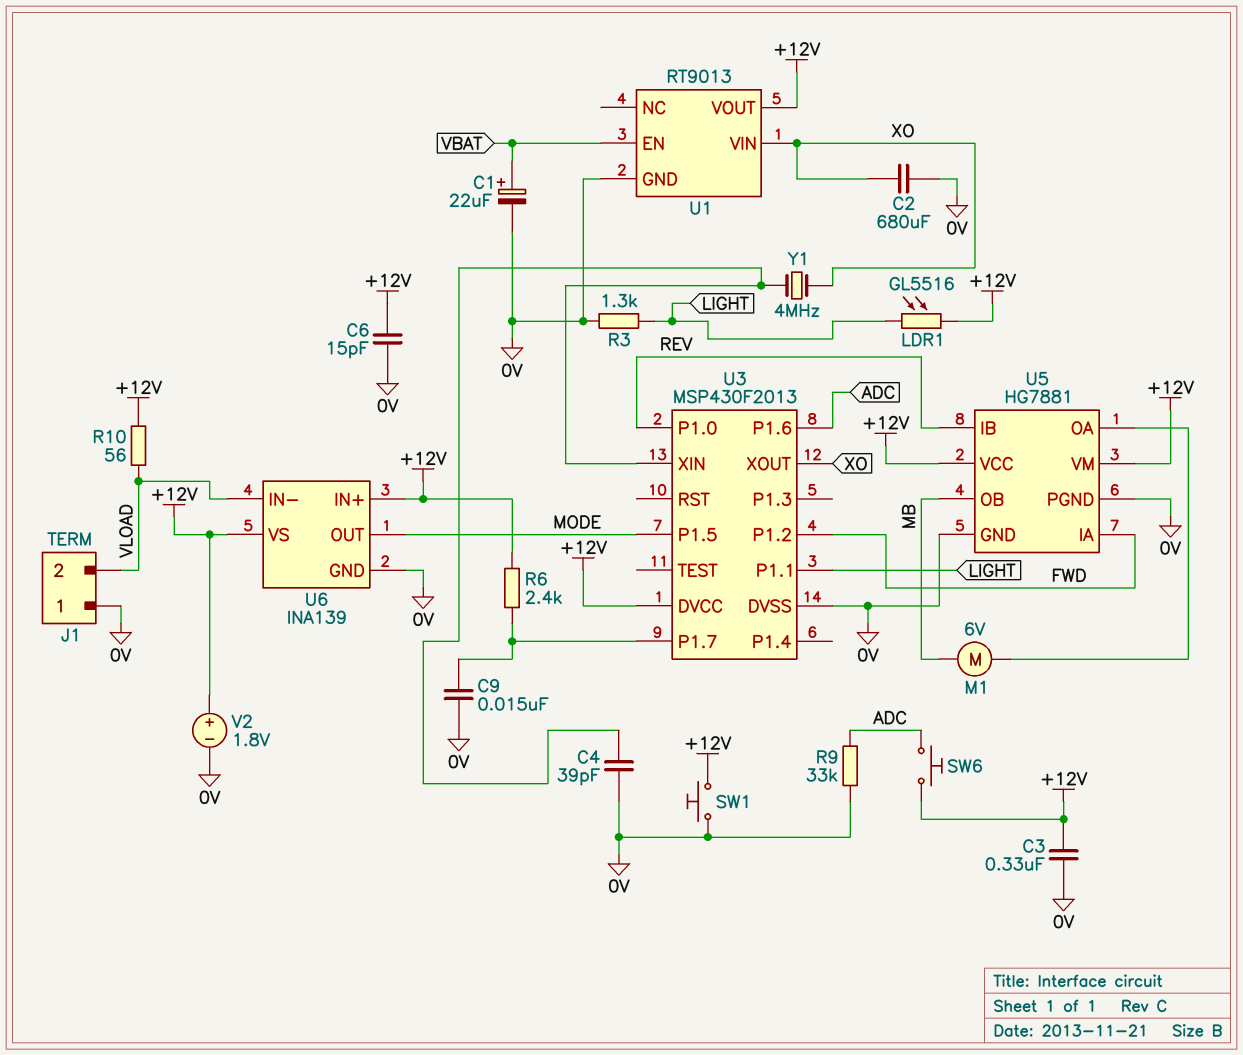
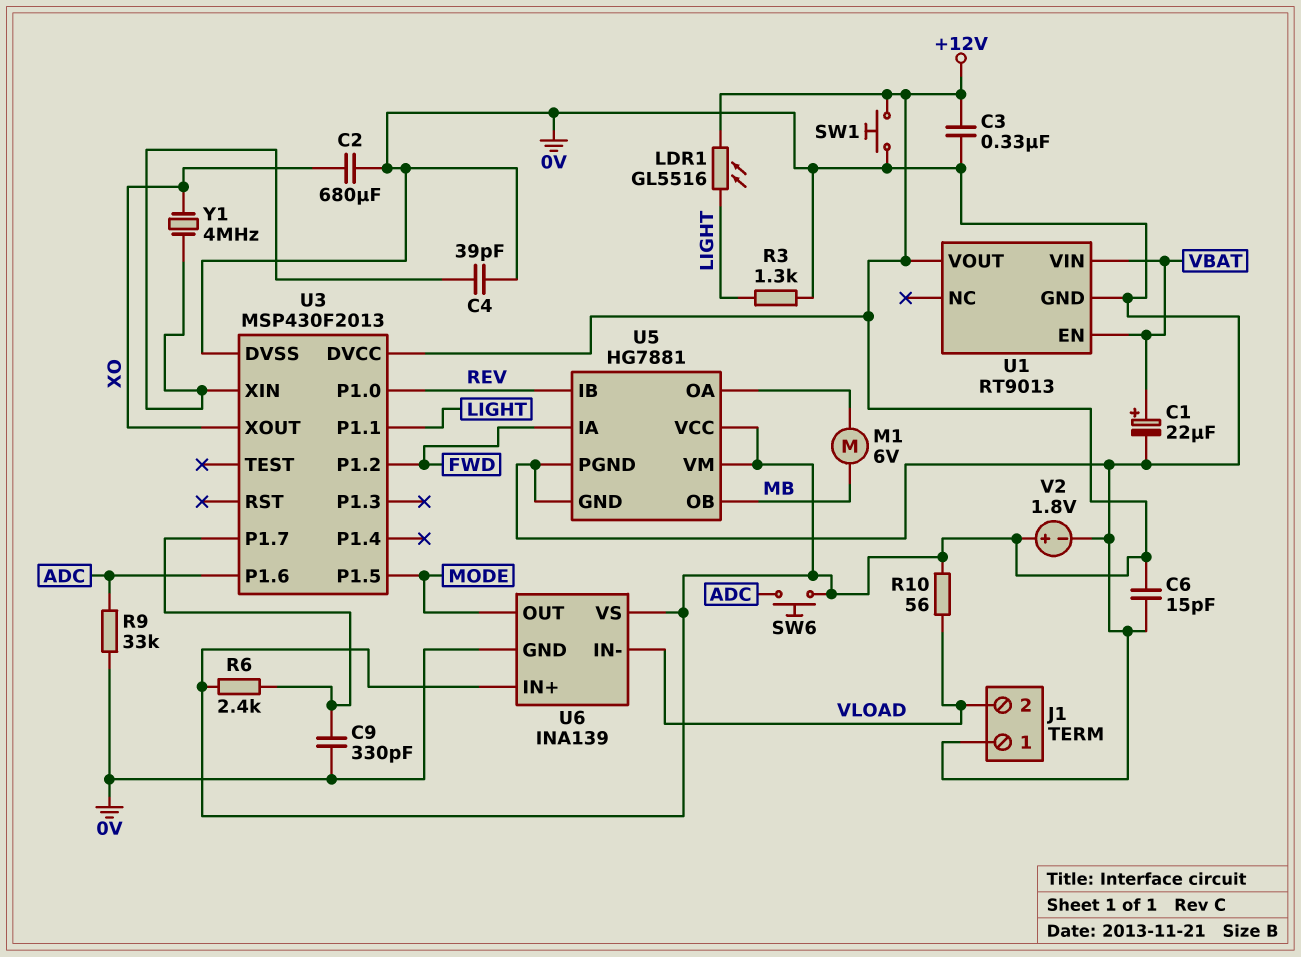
C9: 15nF (0V, U3/P1.7) -> 330pF (0V, U3/P1.7)
U1 pin VIN: XO -> VBAT

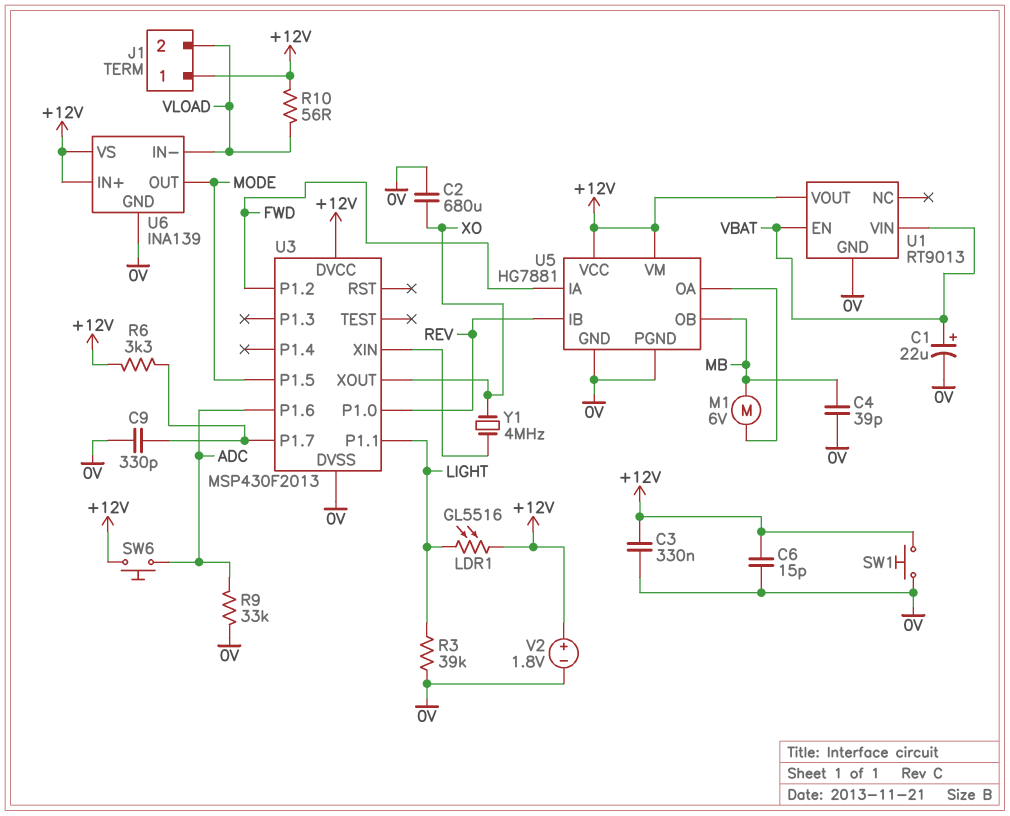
C4: 39pF (0V, U3/XIN) -> 39pF (0V, MB)
J1 pin 1: 0V -> +12V
R3: 1.3k (0V, LIGHT) -> 39k (0V, LIGHT)
R6: 2.4k (+12V, U3/P1.7) -> 3.3k (+12V, U3/P1.7)

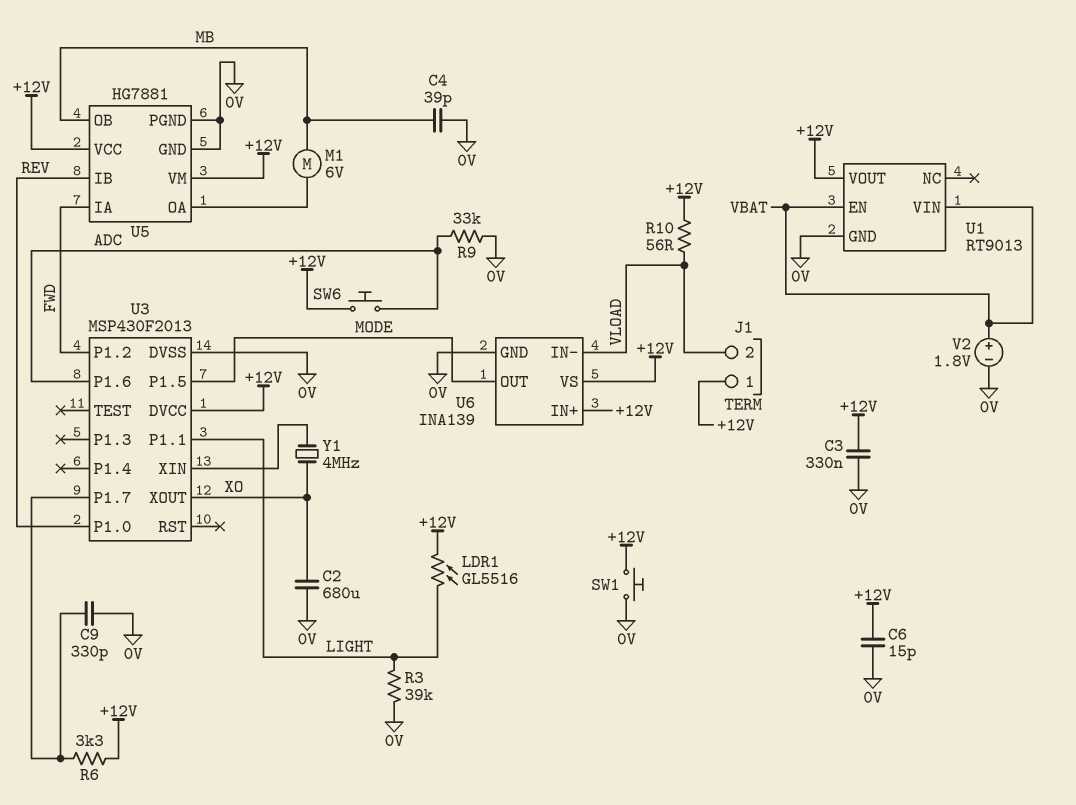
C1: 22uF (plus VBAT, minus 0V) -> none
V2: 1.8V (plus +12V, minus 0V) -> 1.8V (plus VBAT, minus 0V)

